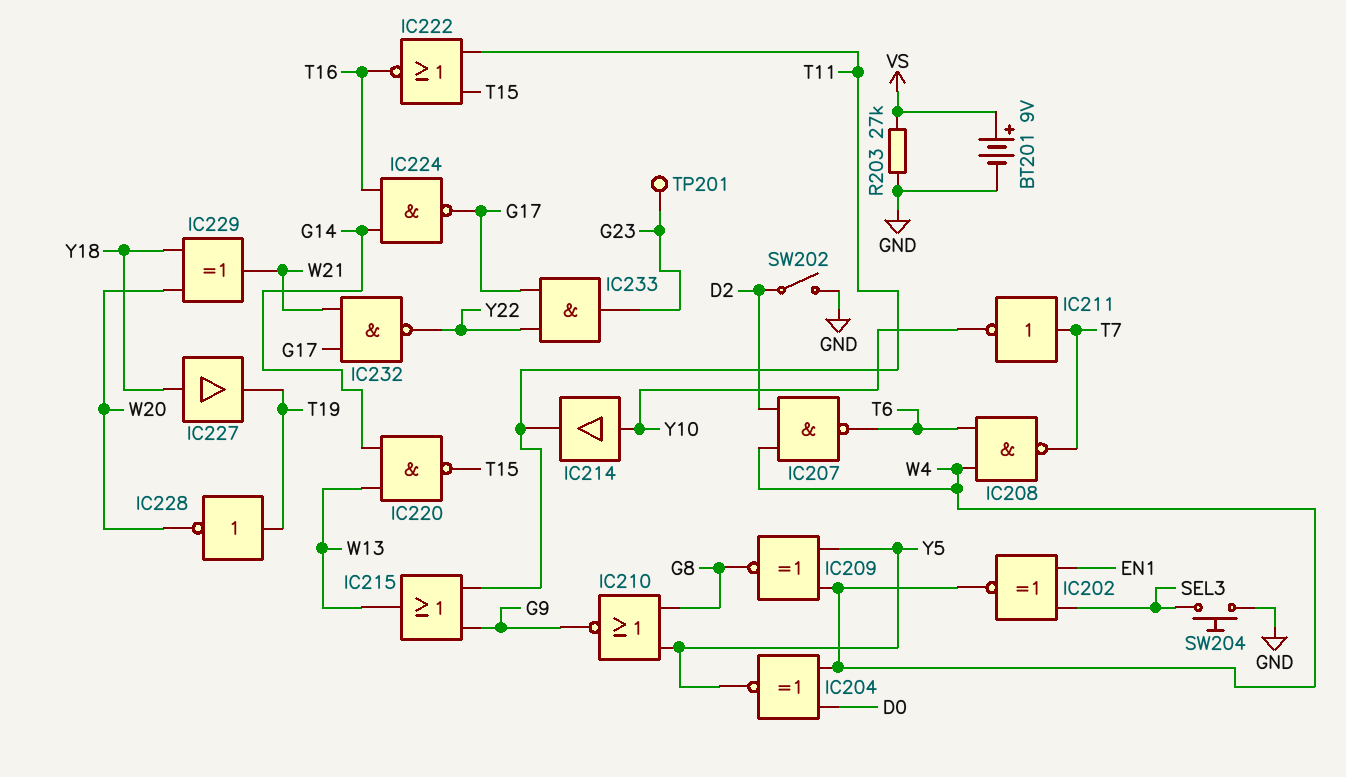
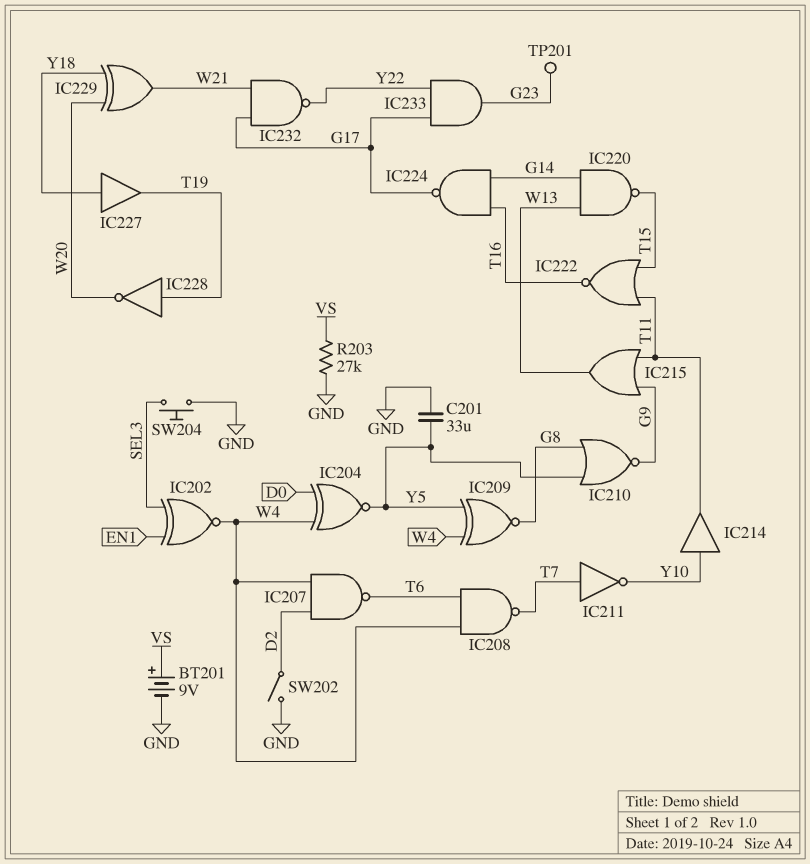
C201: none -> 33uF (GND, Y5)

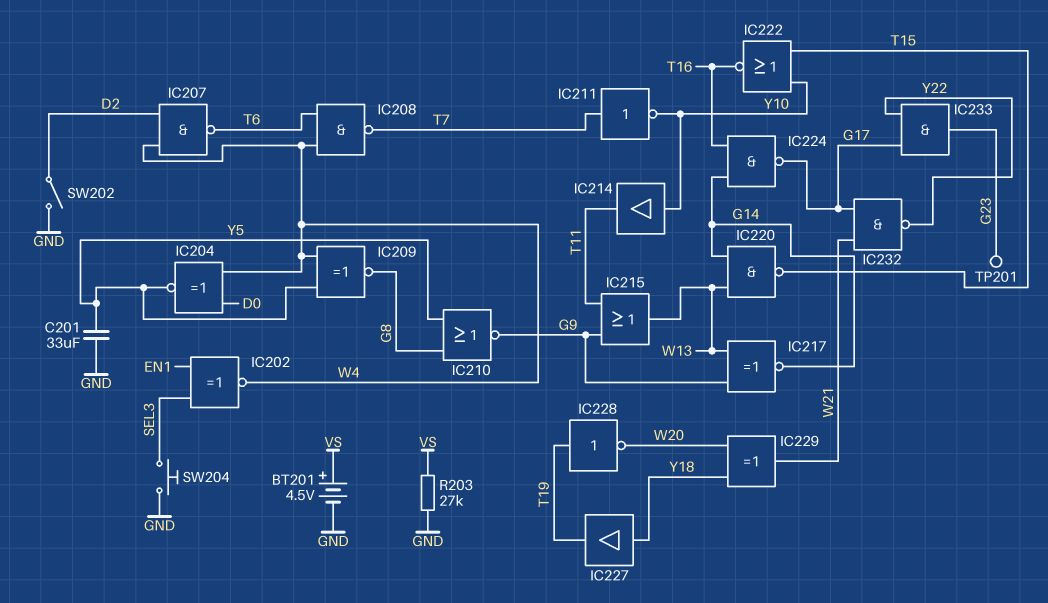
BT201: 9V (plus VS, minus GND) -> 4.5V (plus VS, minus GND)
IC217: none -> XNOR (in G9, in W13, out G14)
IC222: NOR (in T11, in T15, out T16) -> NOR (in T15, in Y10, out T16)

